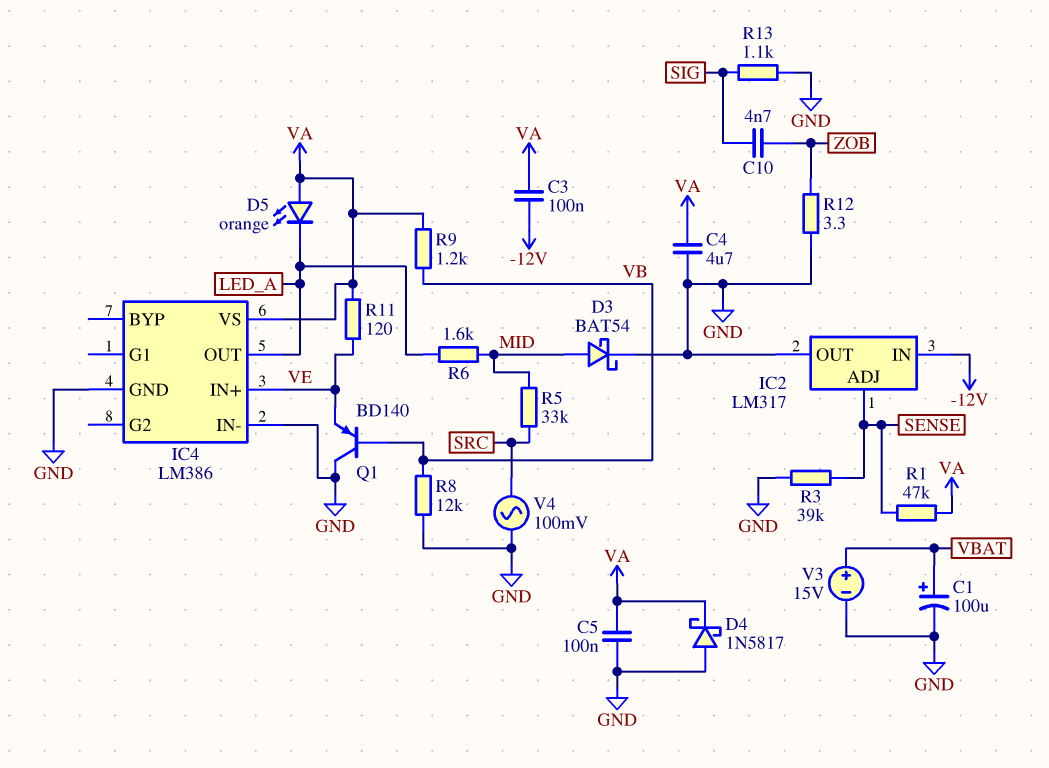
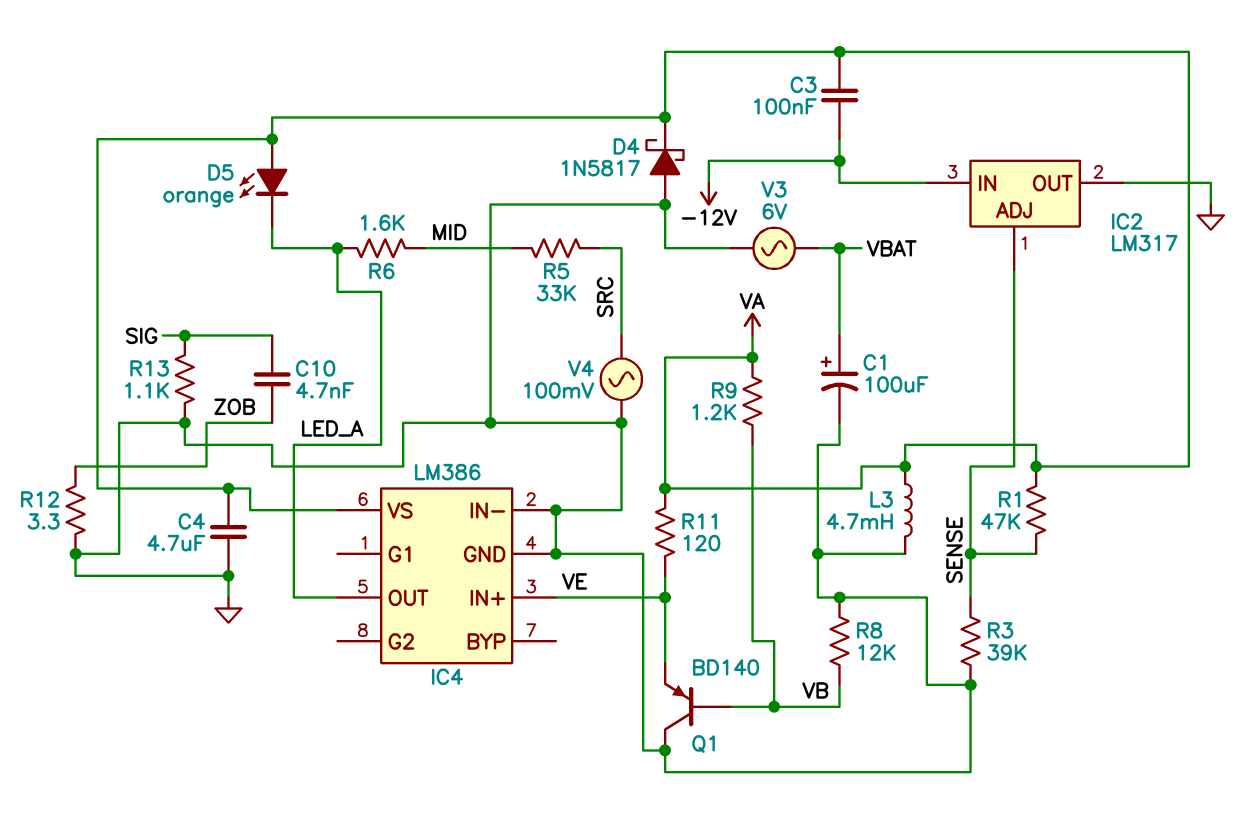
C5: 100nF (GND, VA) -> none
D3: schottky BAT54 (A MID, K GND) -> none
L3: none -> 4.7mH (GND, VA)
V3: 15V (plus VBAT, minus GND) -> AC 6V (GND, VBAT)

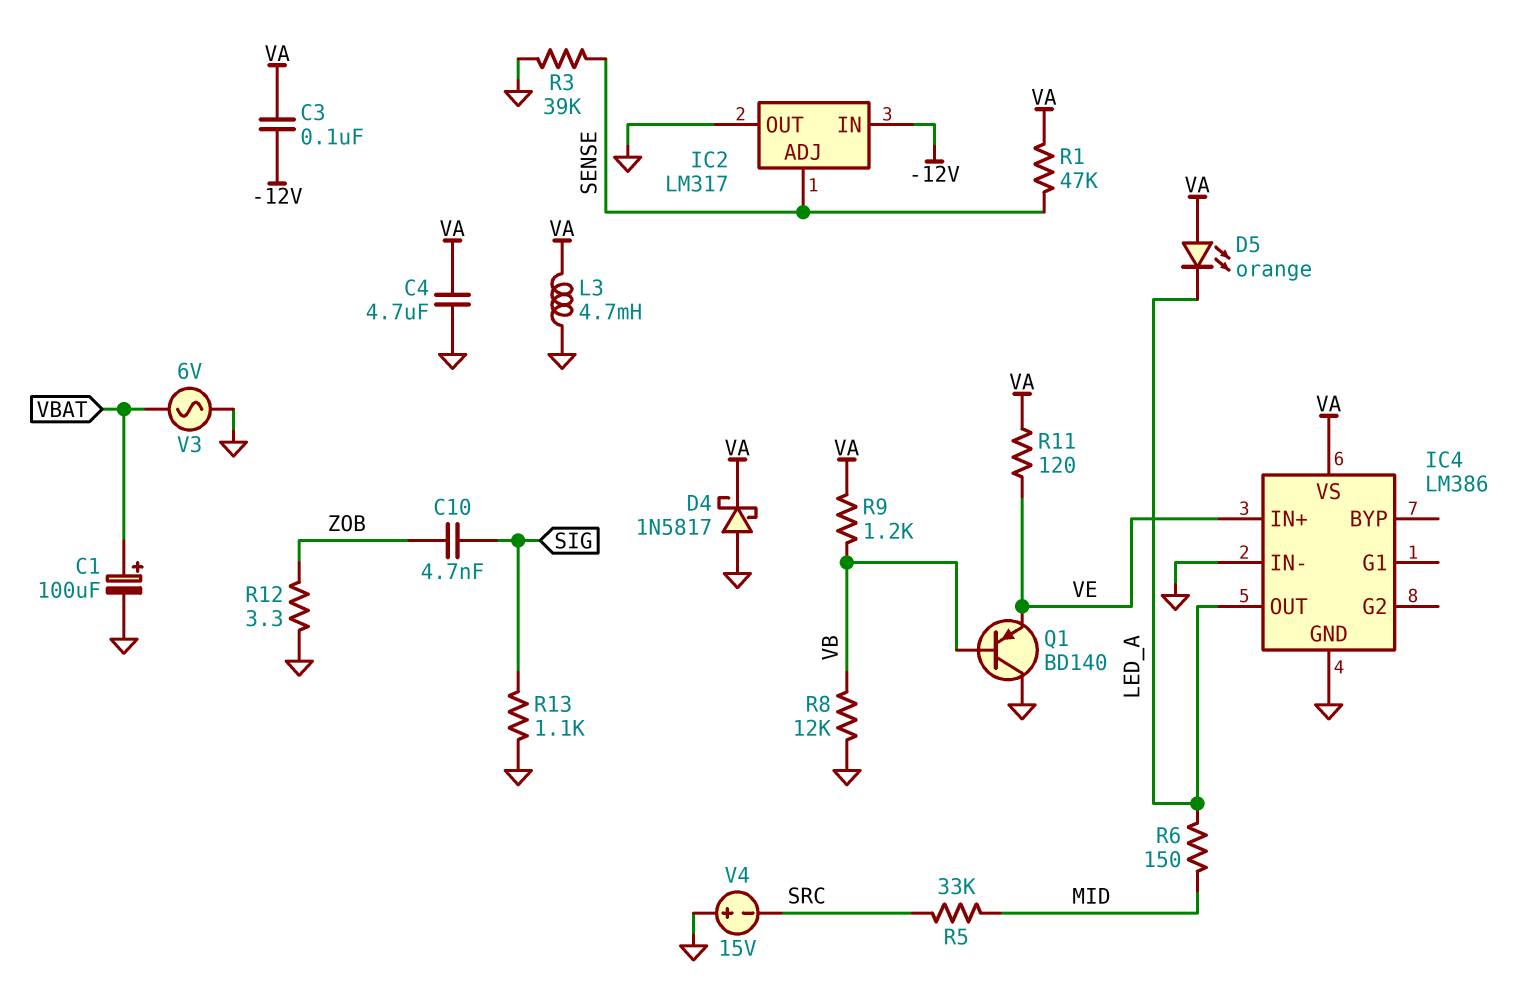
R6: 1.6k (LED_A, MID) -> 150 (LED_A, MID)
V4: AC 100mV (GND, SRC) -> 15V (plus GND, minus SRC)

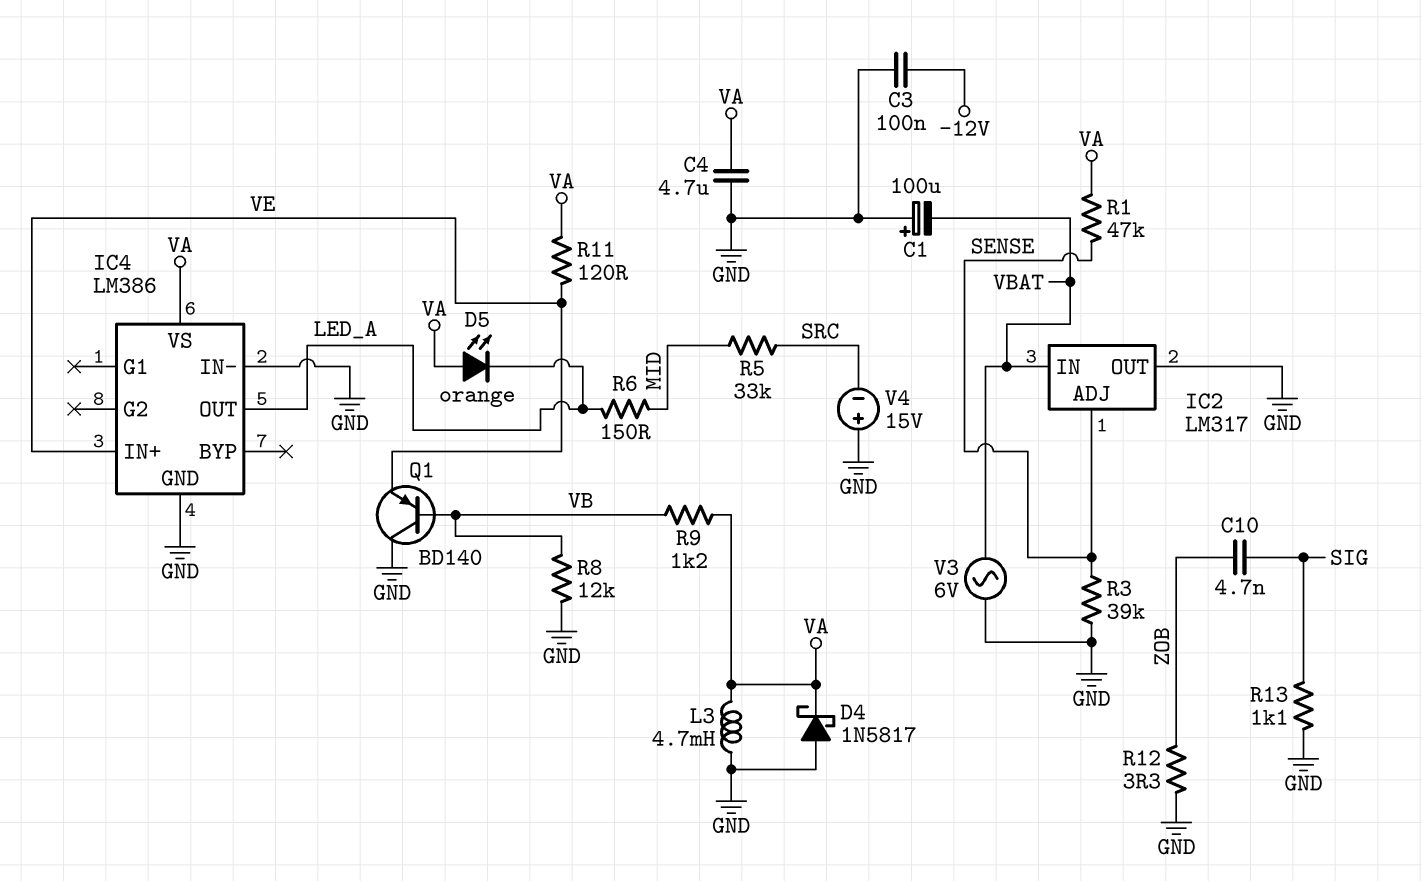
C1: 100uF (plus VBAT, minus GND) -> 100uF (plus GND, minus VBAT)
C3: 100nF (-12V, VA) -> 100nF (-12V, GND)
IC2 pin IN: -12V -> VBAT

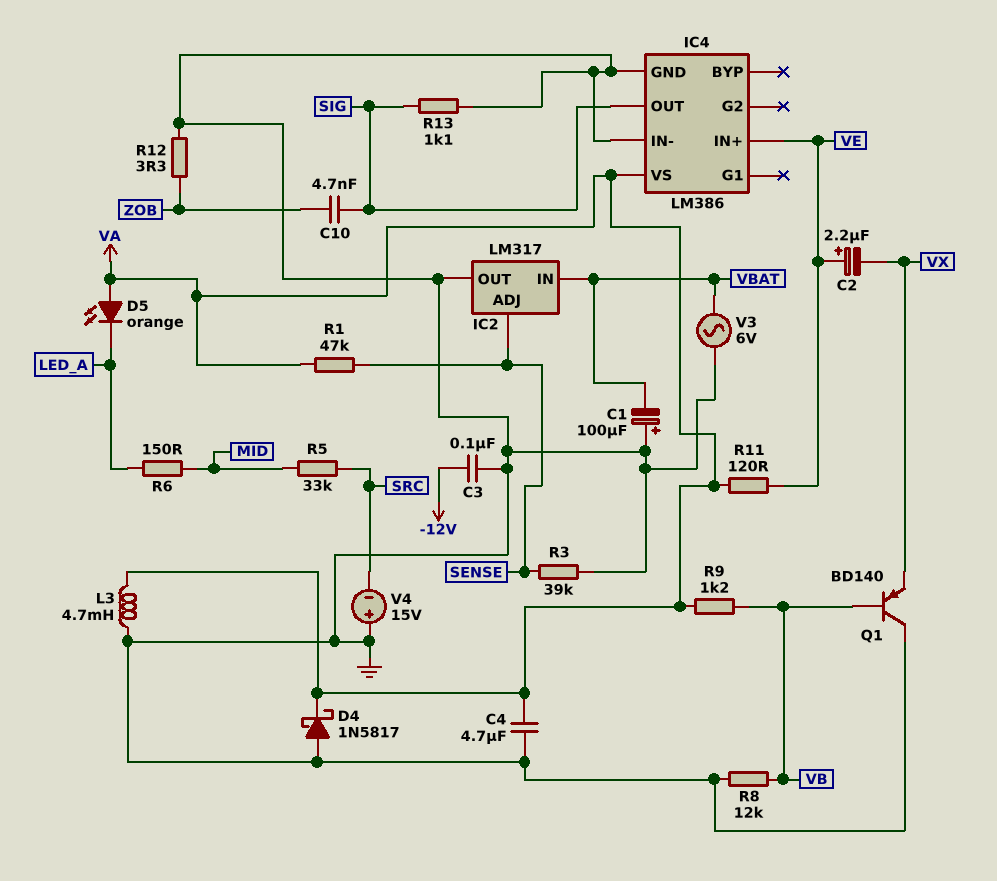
C2: none -> 2.2uF (plus VE, minus VX)
IC4 pin OUT: LED_A -> SIG
Q1: PNP BD140 (B VB, C GND, E VE) -> PNP BD140 (B VB, C GND, E VX)

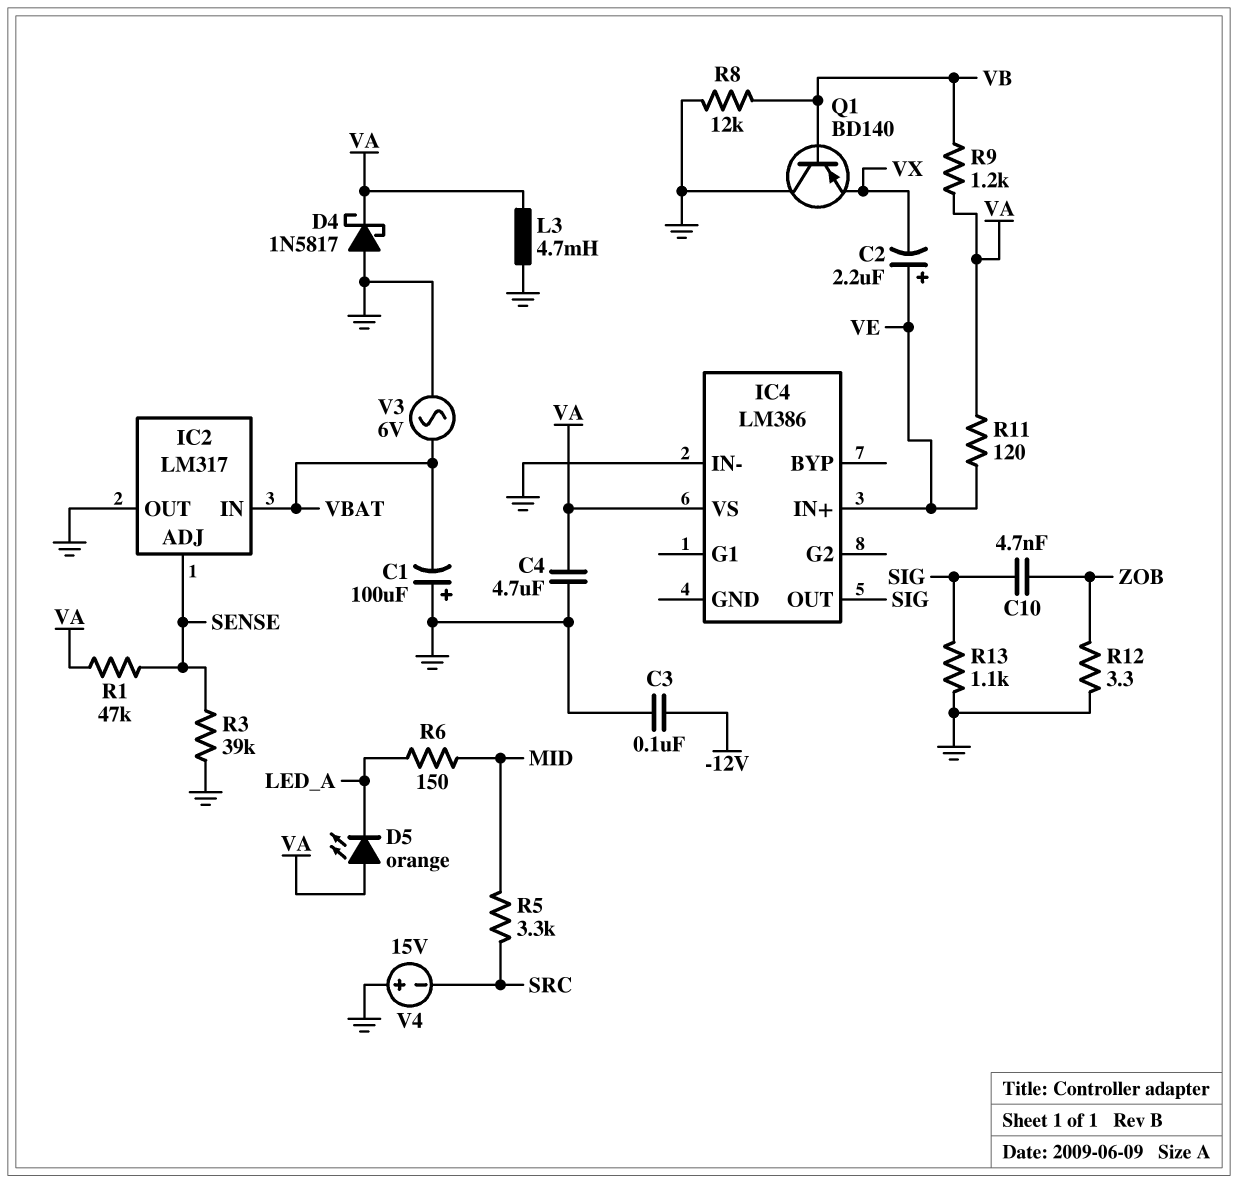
IC4 pin GND: GND -> none
R5: 33k (MID, SRC) -> 3.3k (MID, SRC)

